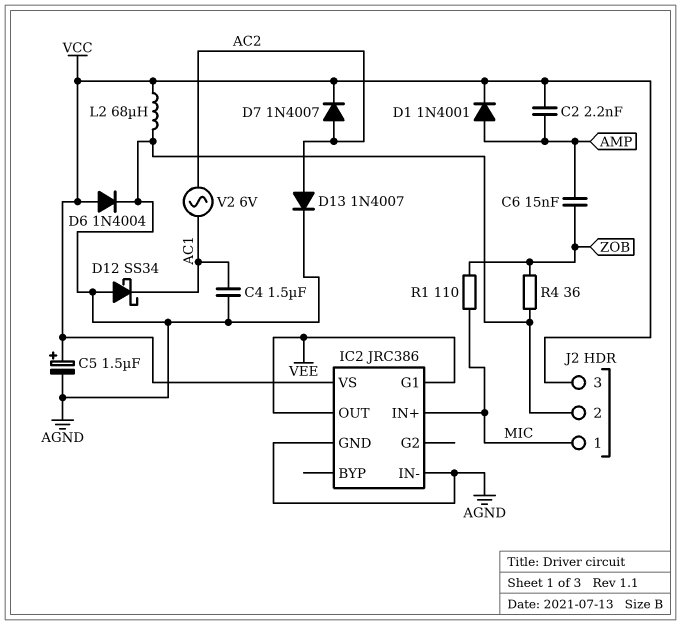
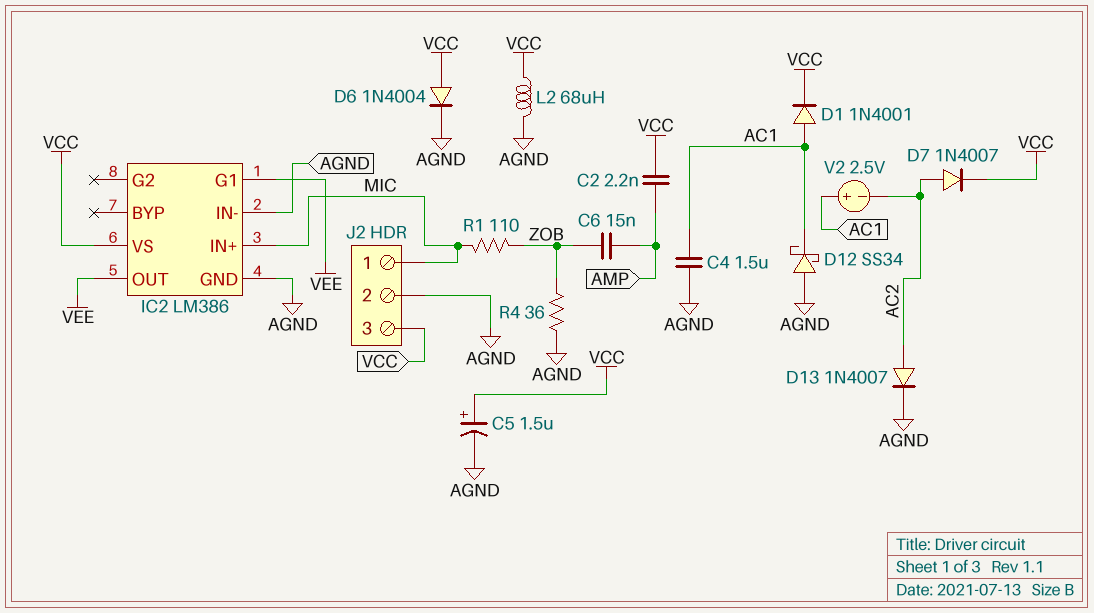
D1: diode 1N4001 (A AMP, K VCC) -> diode 1N4001 (A AC1, K VCC)
IC2: JRC386 -> LM386
V2: AC 6V (AC1, AC2) -> 2.5V (plus AC1, minus AC2)

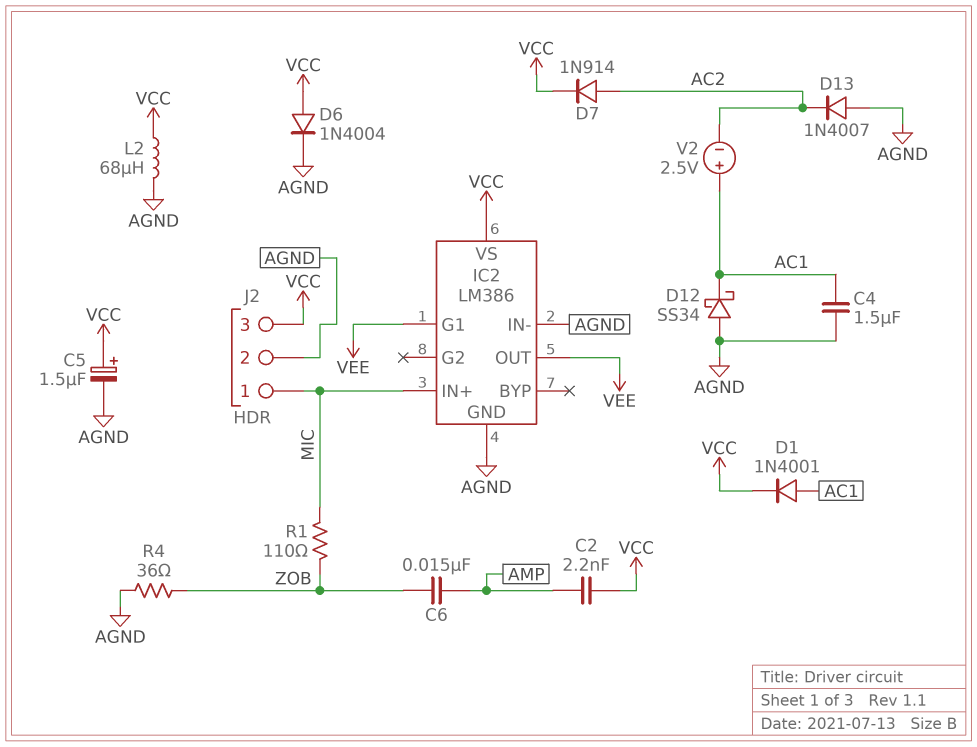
D7: diode 1N4007 (A AC2, K VCC) -> diode 1N914 (A AC2, K VCC)
D13: diode 1N4007 (A AC2, K AGND) -> diode 1N4007 (A AGND, K AC2)

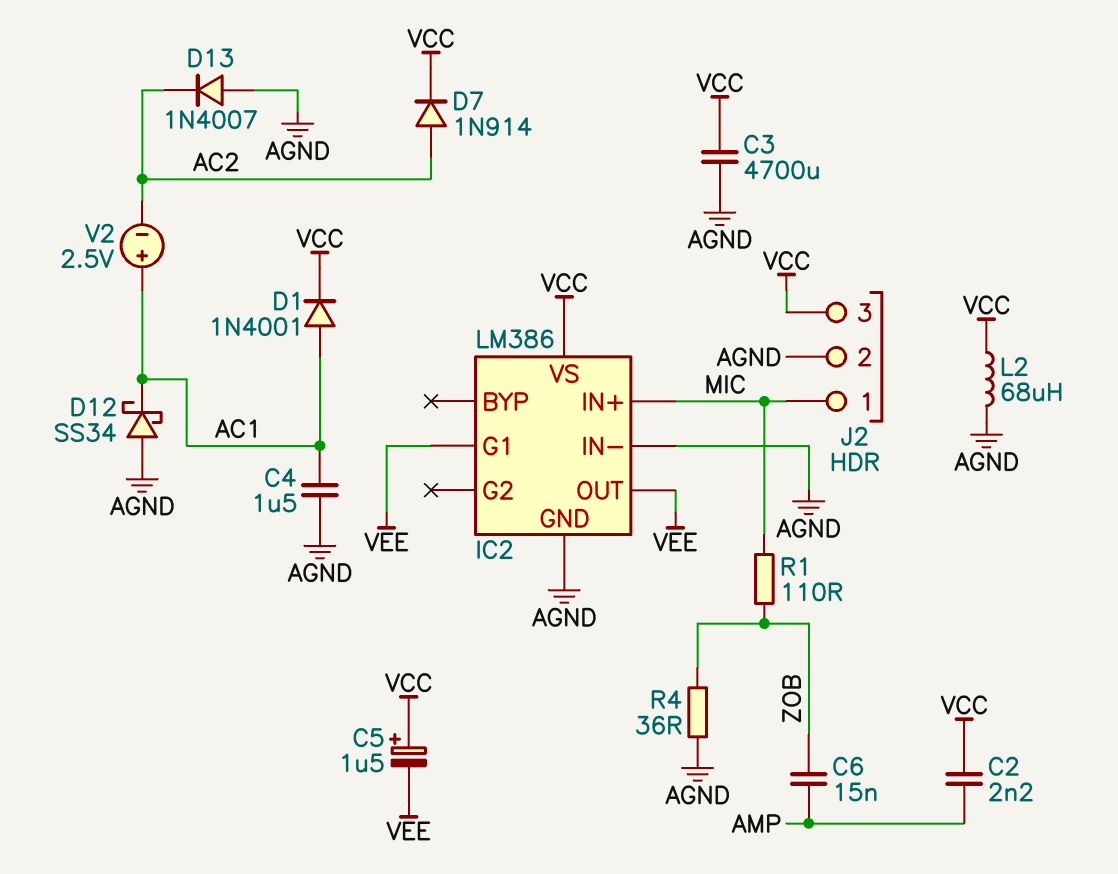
C3: none -> 4700uF (AGND, VCC)
C5: 1.5uF (plus VCC, minus AGND) -> 1.5uF (plus VCC, minus VEE)
D6: diode 1N4004 (A VCC, K AGND) -> none

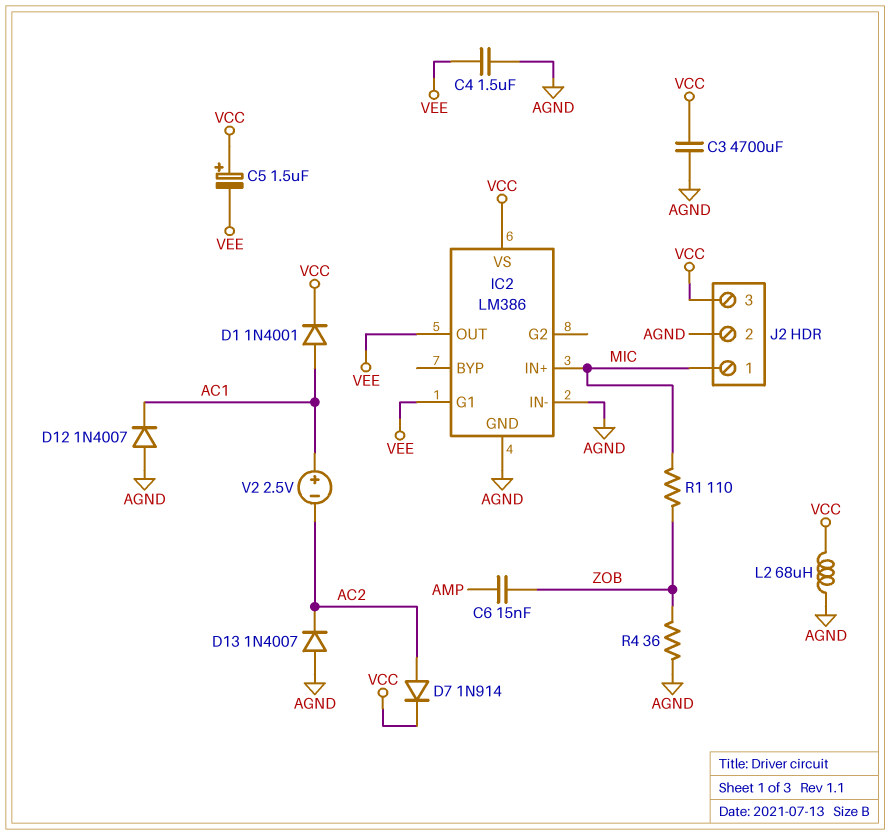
C2: 2.2nF (AMP, VCC) -> none
C4: 1.5uF (AC1, AGND) -> 1.5uF (AGND, VEE)
D12: schottky SS34 (A AGND, K AC1) -> diode 1N4007 (A AGND, K AC1)

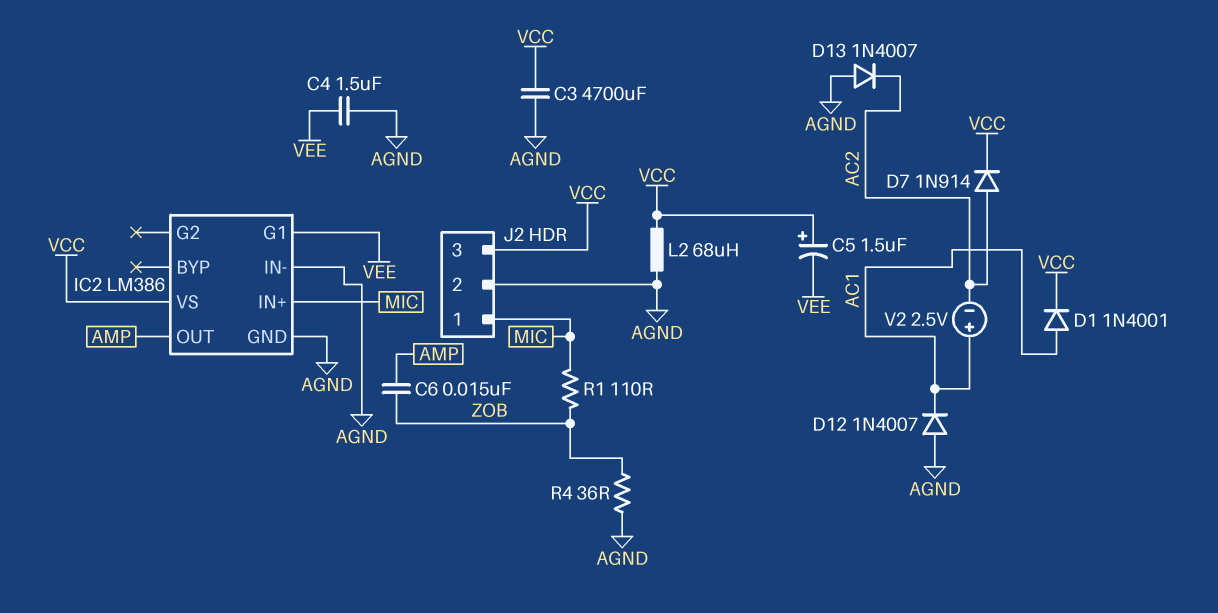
IC2 pin OUT: VEE -> AMP

